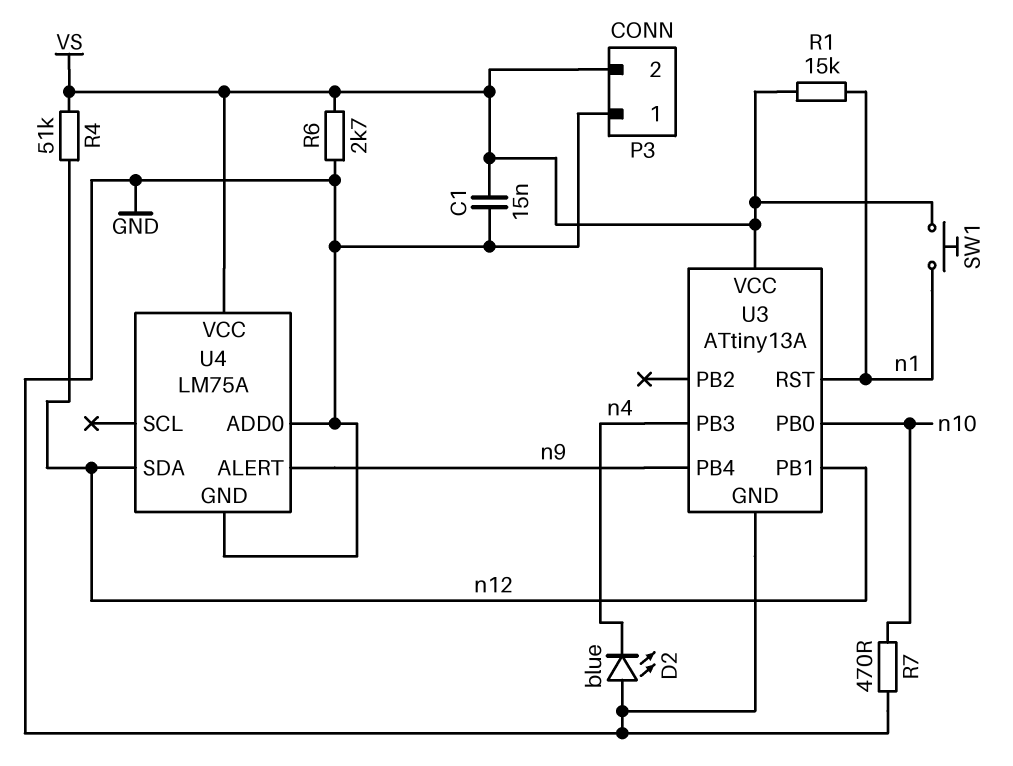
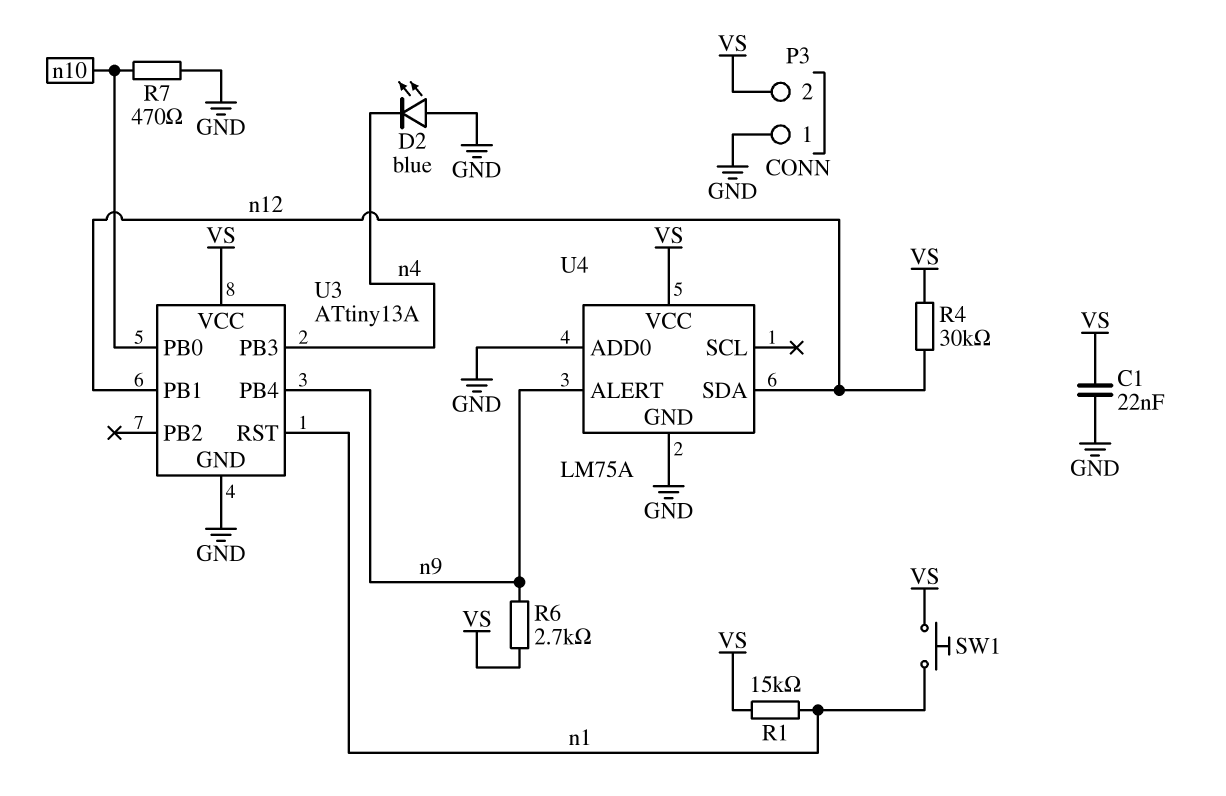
C1: 15nF (GND, VS) -> 22nF (GND, VS)
R4: 51k (VS, n12) -> 30k (VS, n12)
R6: 2.7k (GND, VS) -> 2.7k (VS, n9)

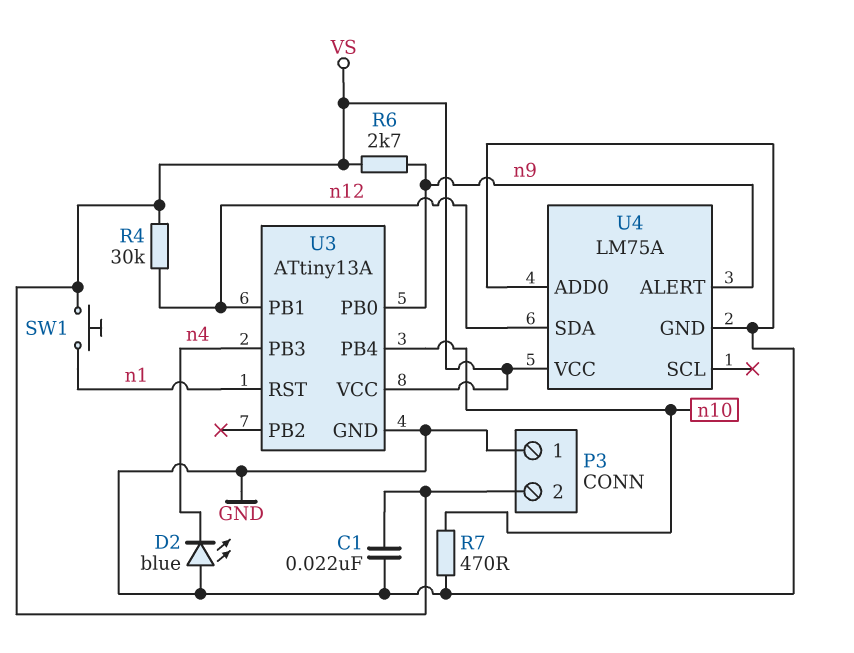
R1: 15k (VS, n1) -> none
U3 pin PB0: n10 -> n9
U3 pin PB4: n9 -> n10

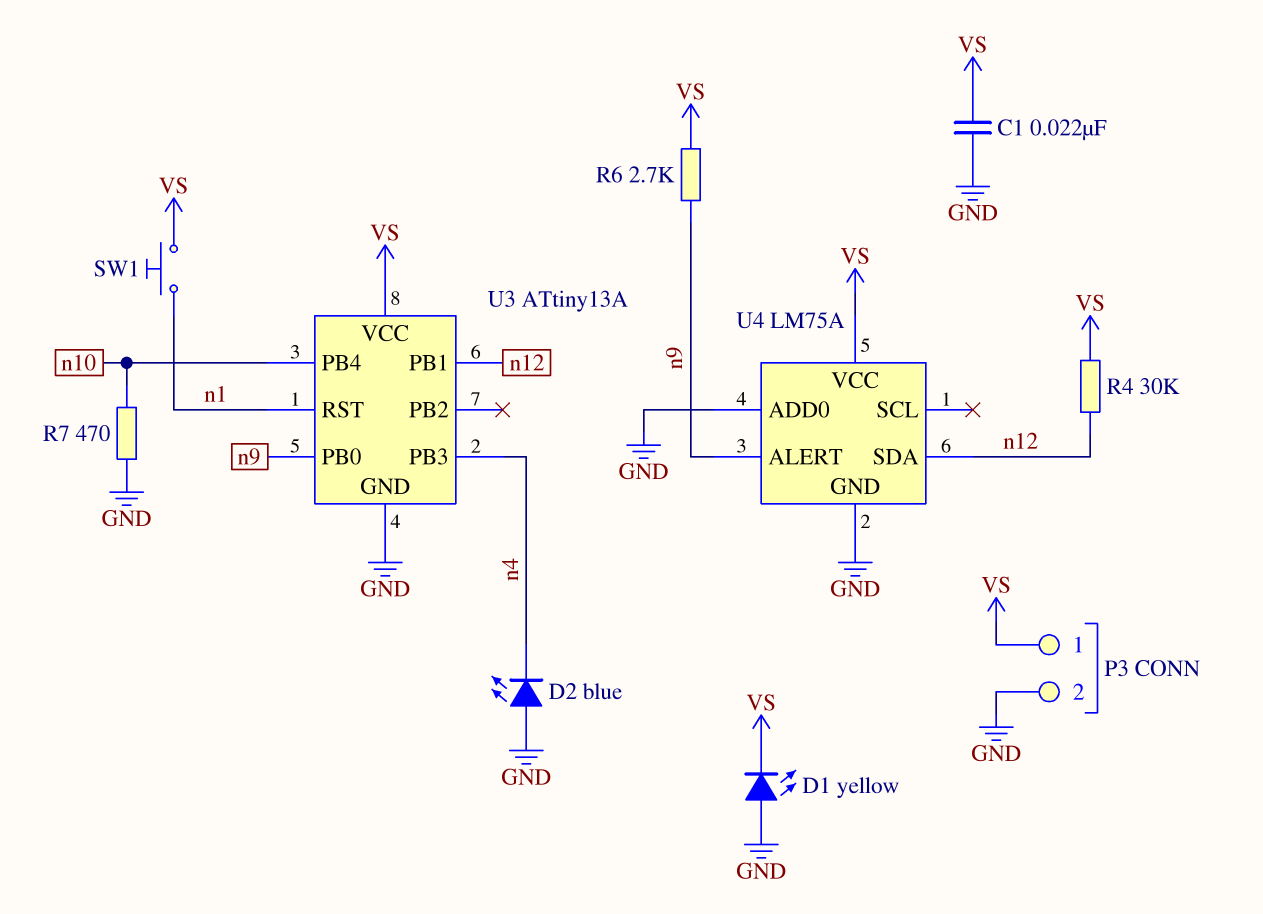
D1: none -> LED yellow (A GND, K VS)
P3 pin 1: GND -> VS
P3 pin 2: VS -> GND

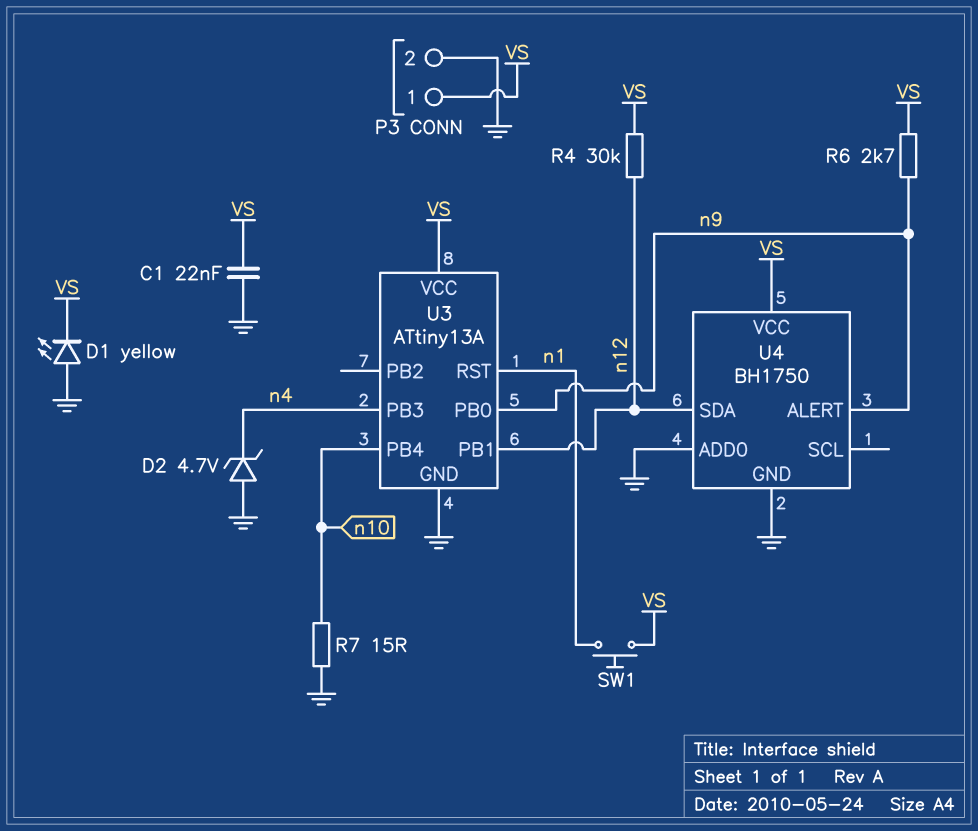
D2: LED blue (A GND, K n4) -> zener 4.7V (A GND, K n4)
R7: 470 (GND, n10) -> 15 (GND, n10)
U4: LM75A -> BH1750

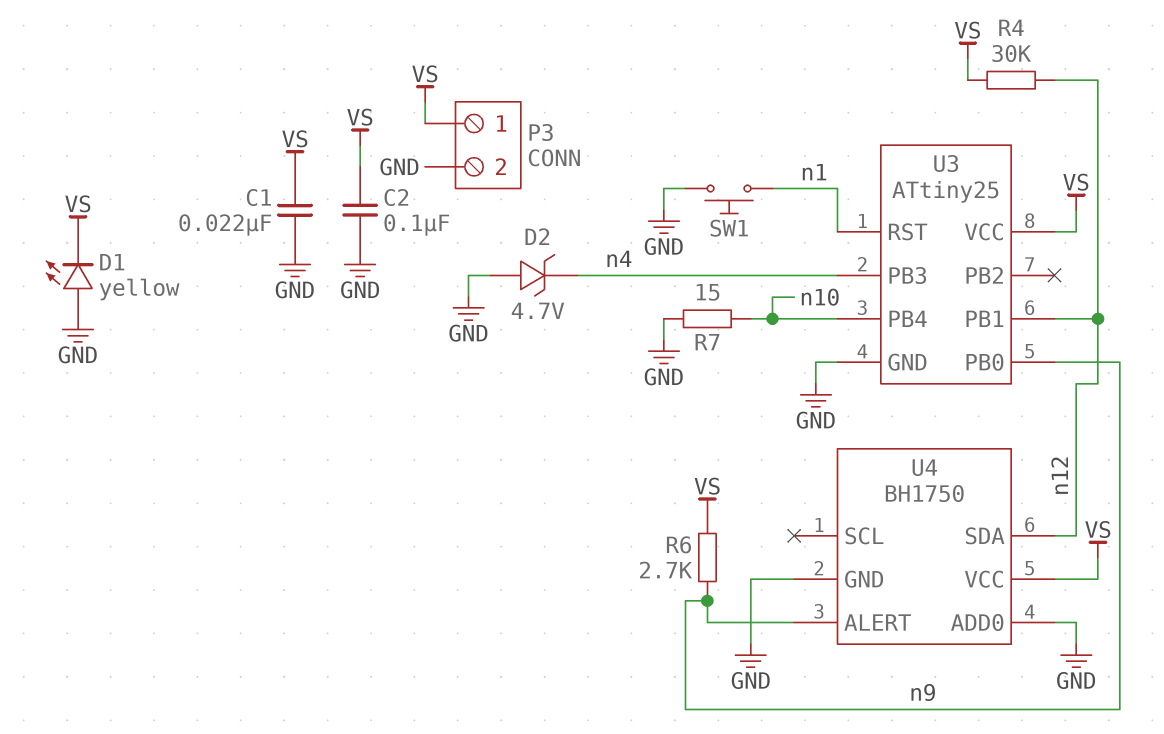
C2: none -> 100nF (GND, VS)
SW1: button (VS, n1) -> button (GND, n1)
U3: ATtiny13A -> ATtiny25

